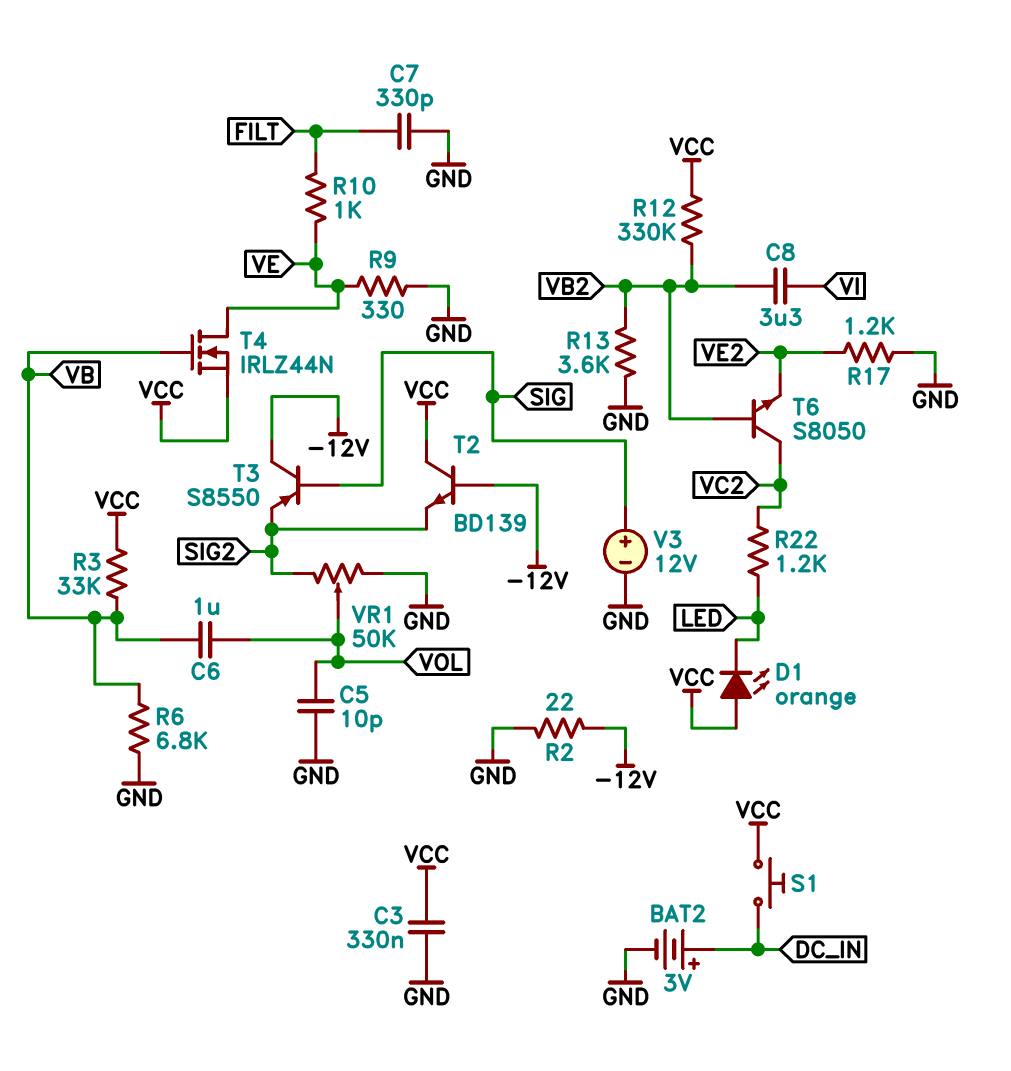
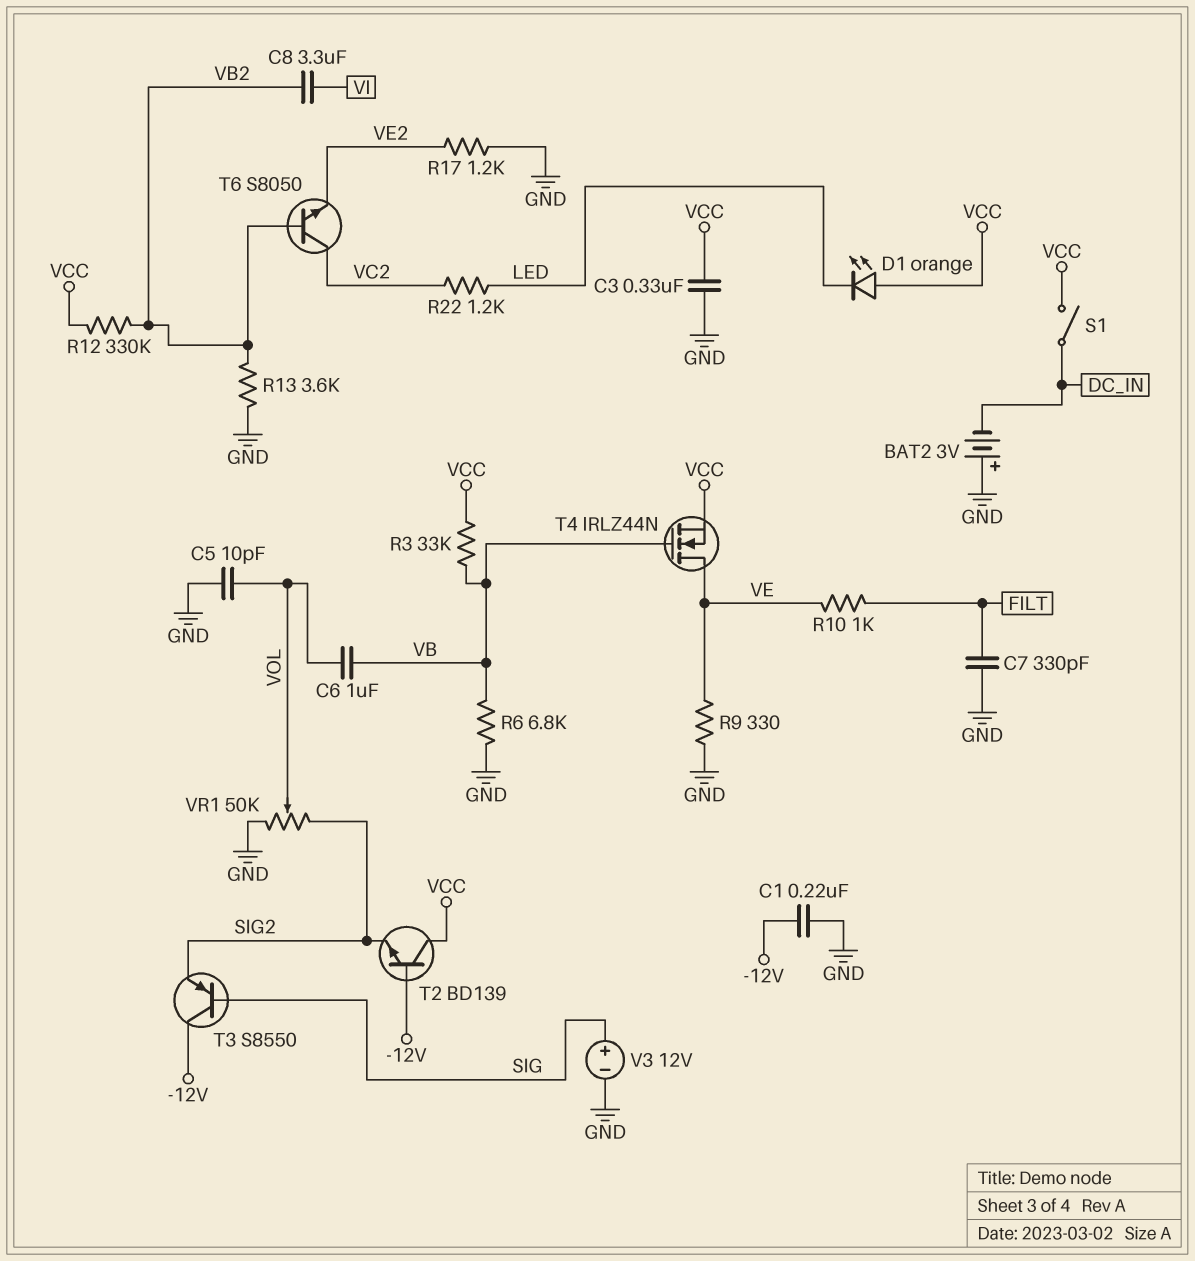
BAT2: 3V (plus DC_IN, minus GND) -> 3V (plus GND, minus DC_IN)
C1: none -> 220nF (-12V, GND)
R2: 22 (-12V, GND) -> none
S1: button (DC_IN, VCC) -> switch (DC_IN, VCC)

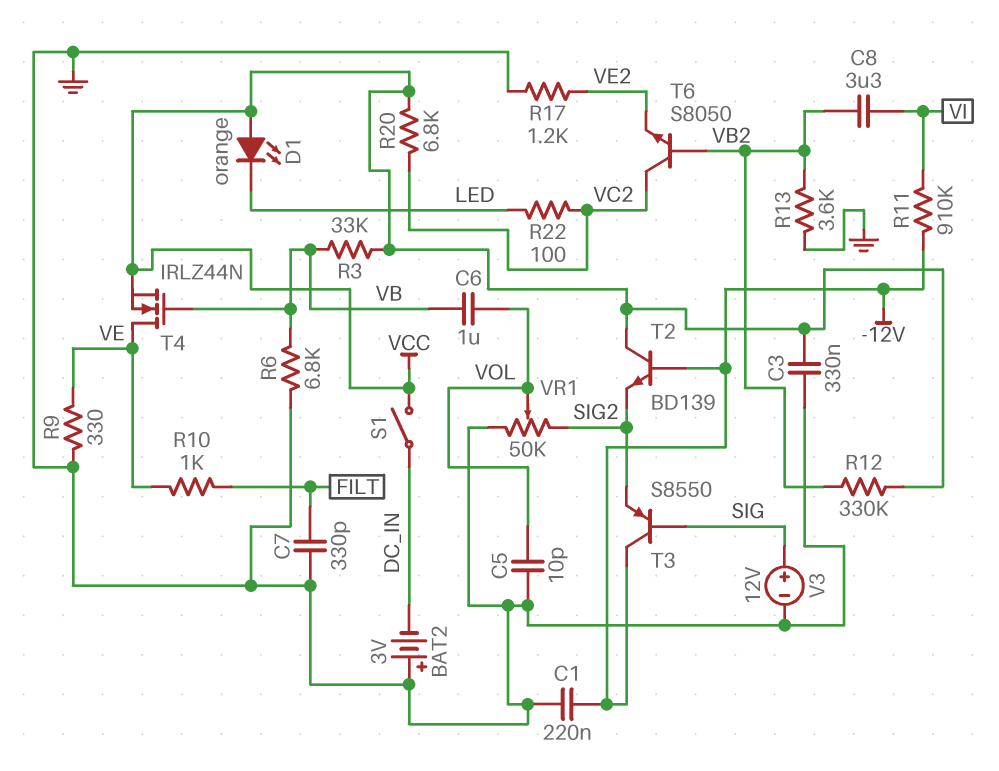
R11: none -> 910k (-12V, VI)
R20: none -> 6.8k (VC2, VCC)
R22: 1.2k (LED, VC2) -> 100 (LED, VC2)

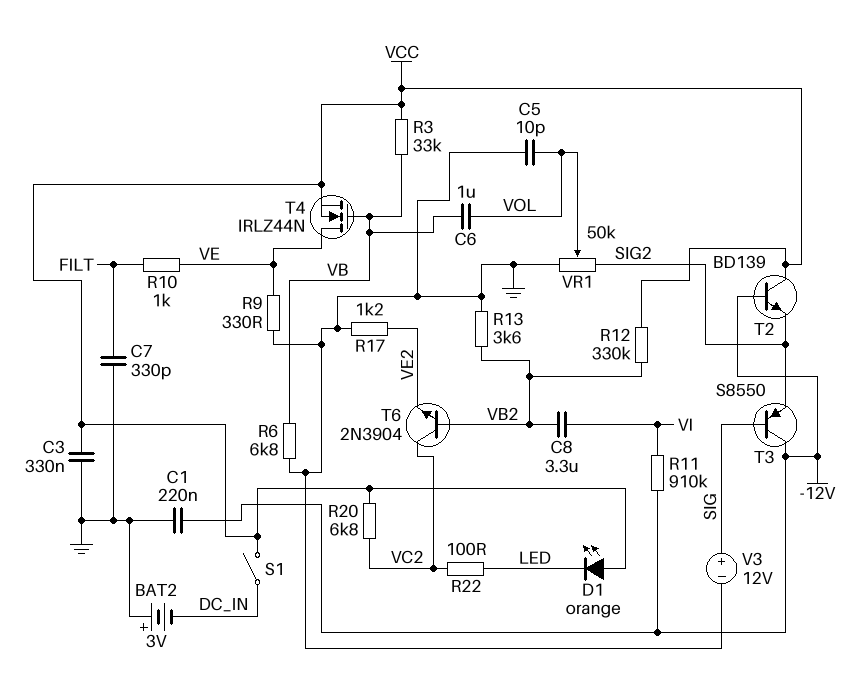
T6: NPN S8050 (B VB2, C VC2, E VE2) -> NPN 2N3904 (B VB2, C VC2, E VE2)

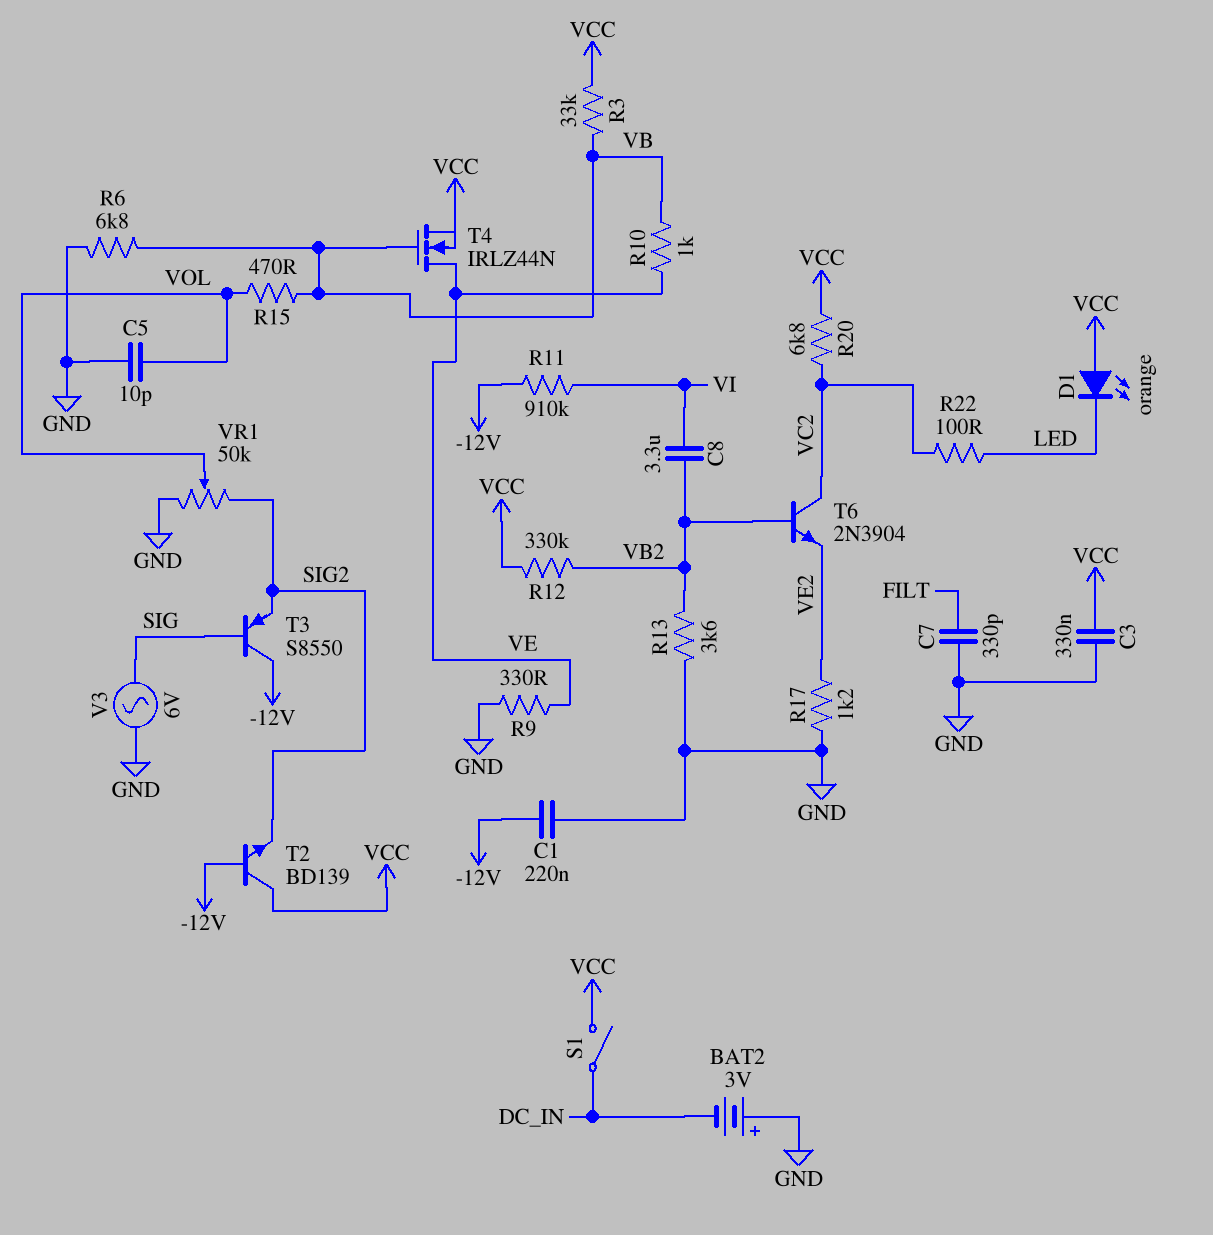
C6: 1uF (VB, VOL) -> none
R10: 1k (FILT, VE) -> 1k (VB, VE)
R15: none -> 470 (VB, VOL)
V3: 12V (plus SIG, minus GND) -> AC 6V (GND, SIG)

